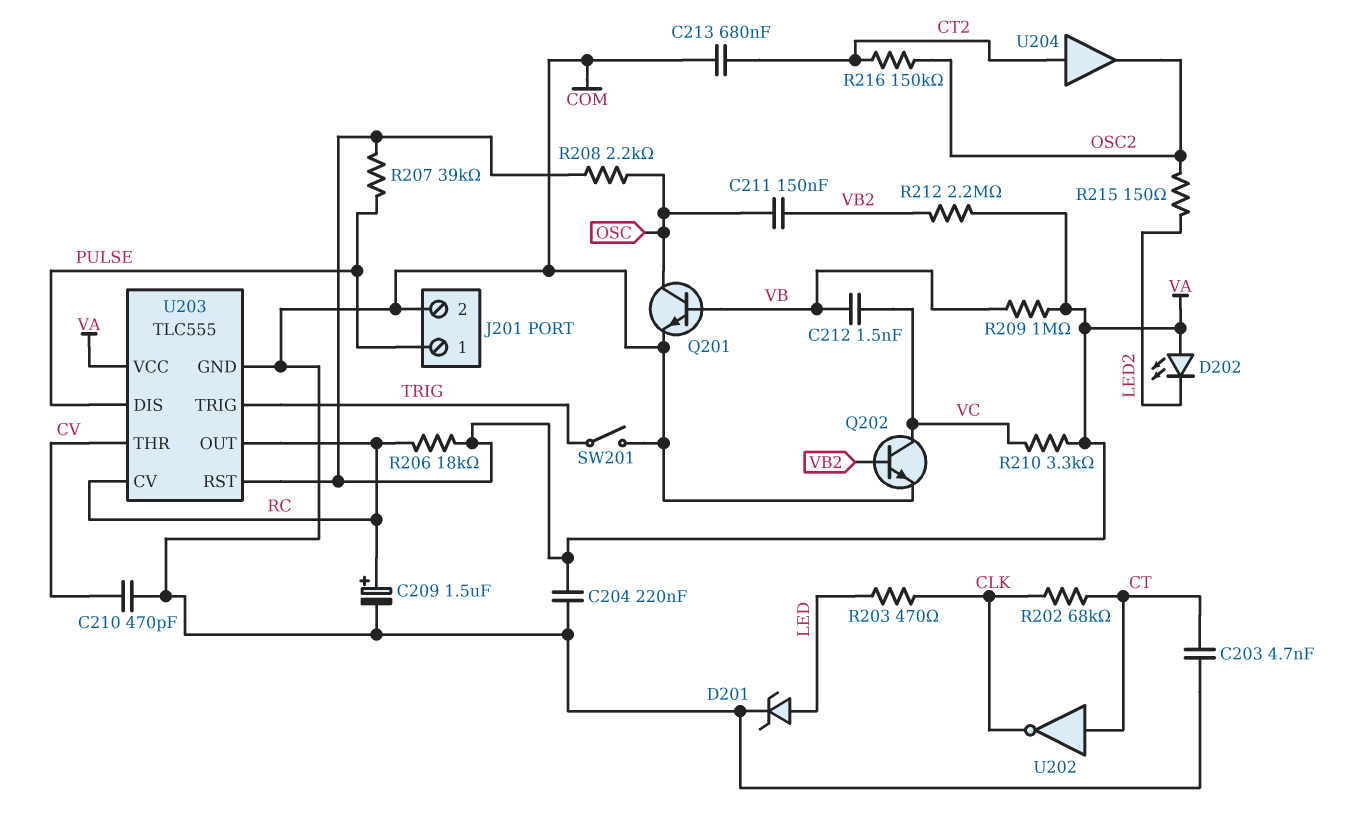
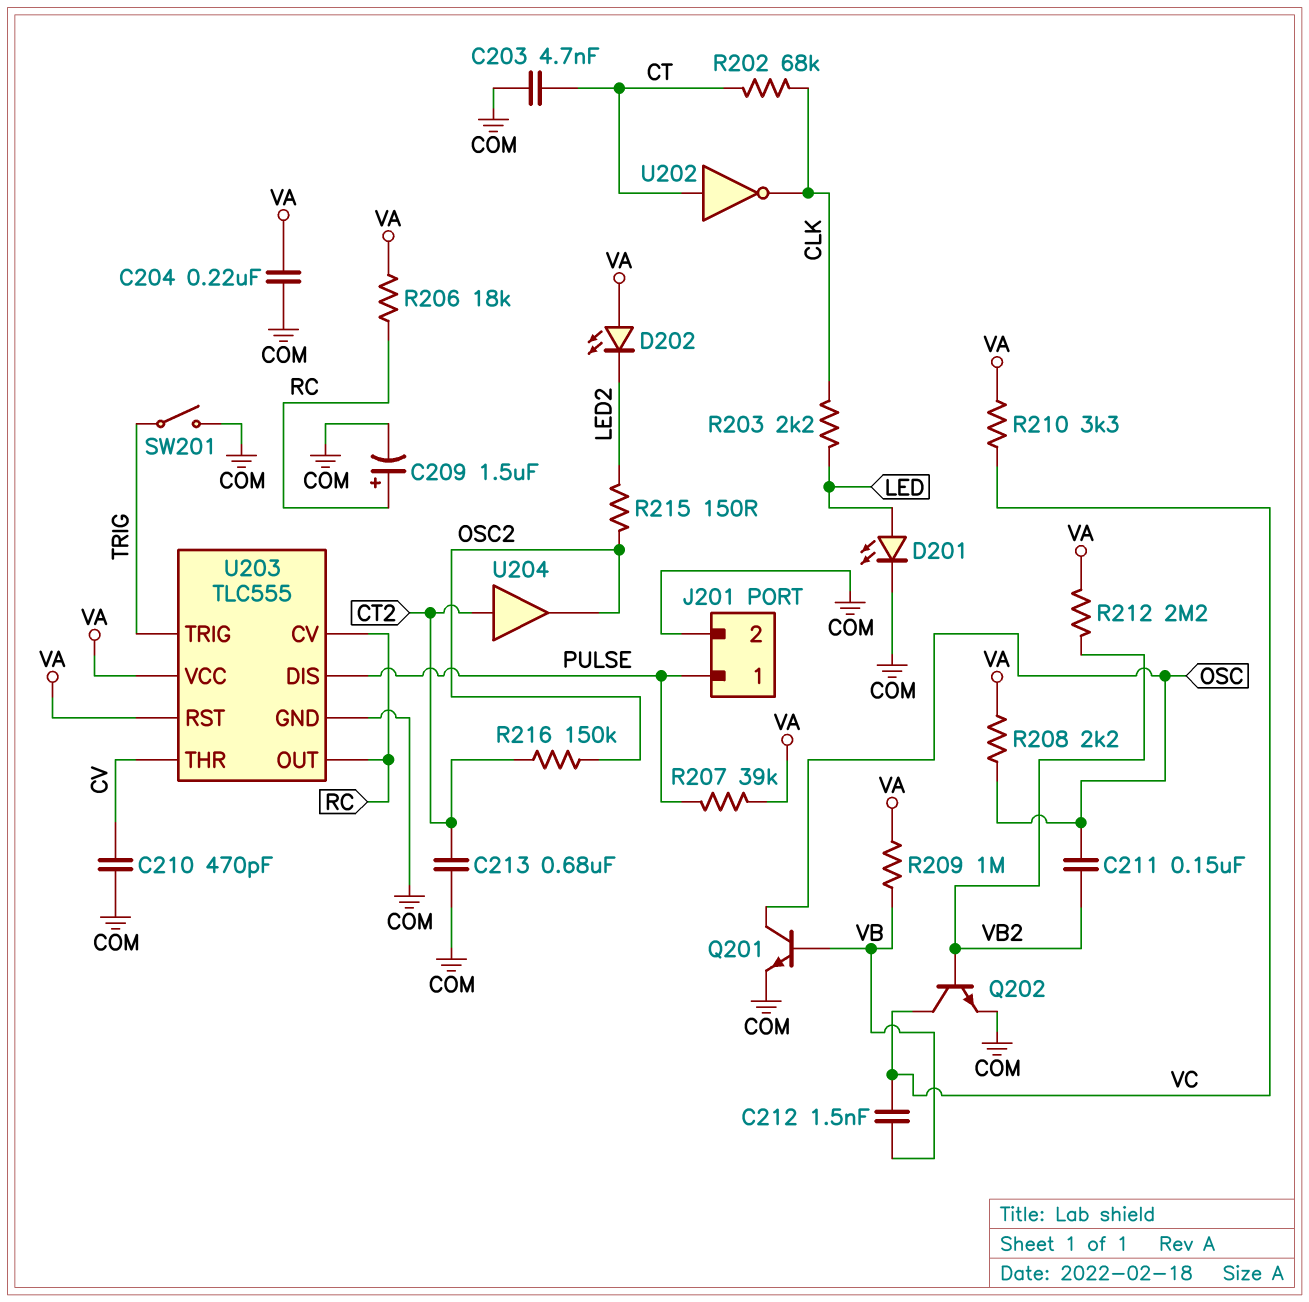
D201: zener (A LED, K COM) -> LED (A LED, K COM)
R203: 470 (CLK, LED) -> 2.2k (CLK, LED)

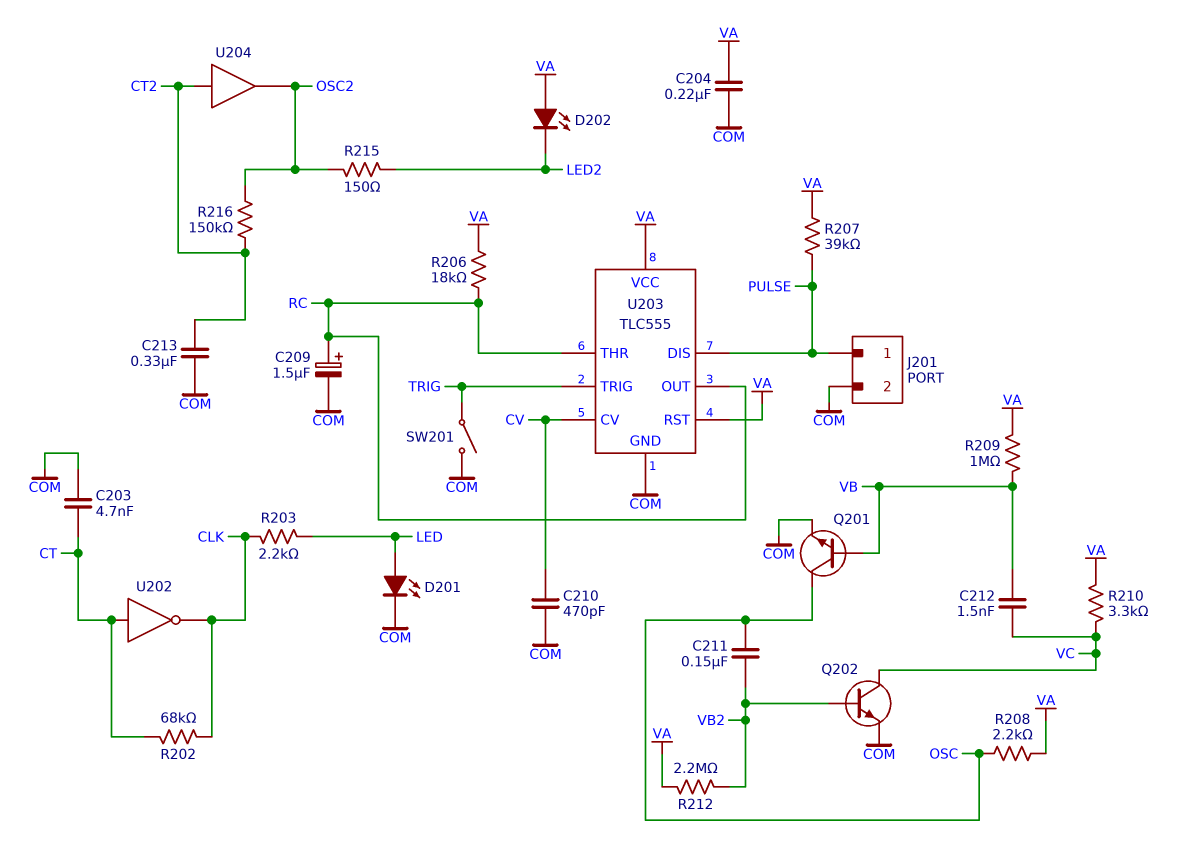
C213: 680nF (COM, CT2) -> 330nF (COM, CT2)
U203 pin CV: RC -> CV
U203 pin THR: CV -> RC

